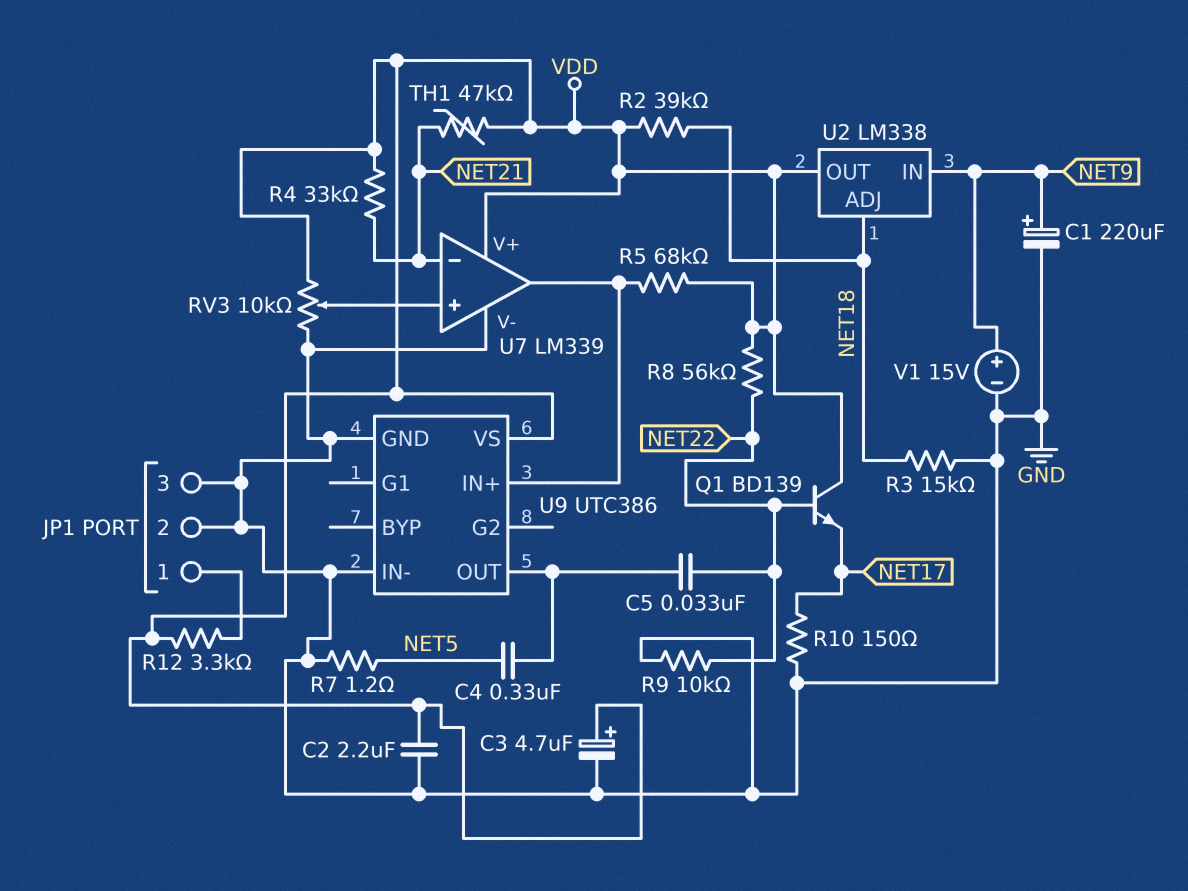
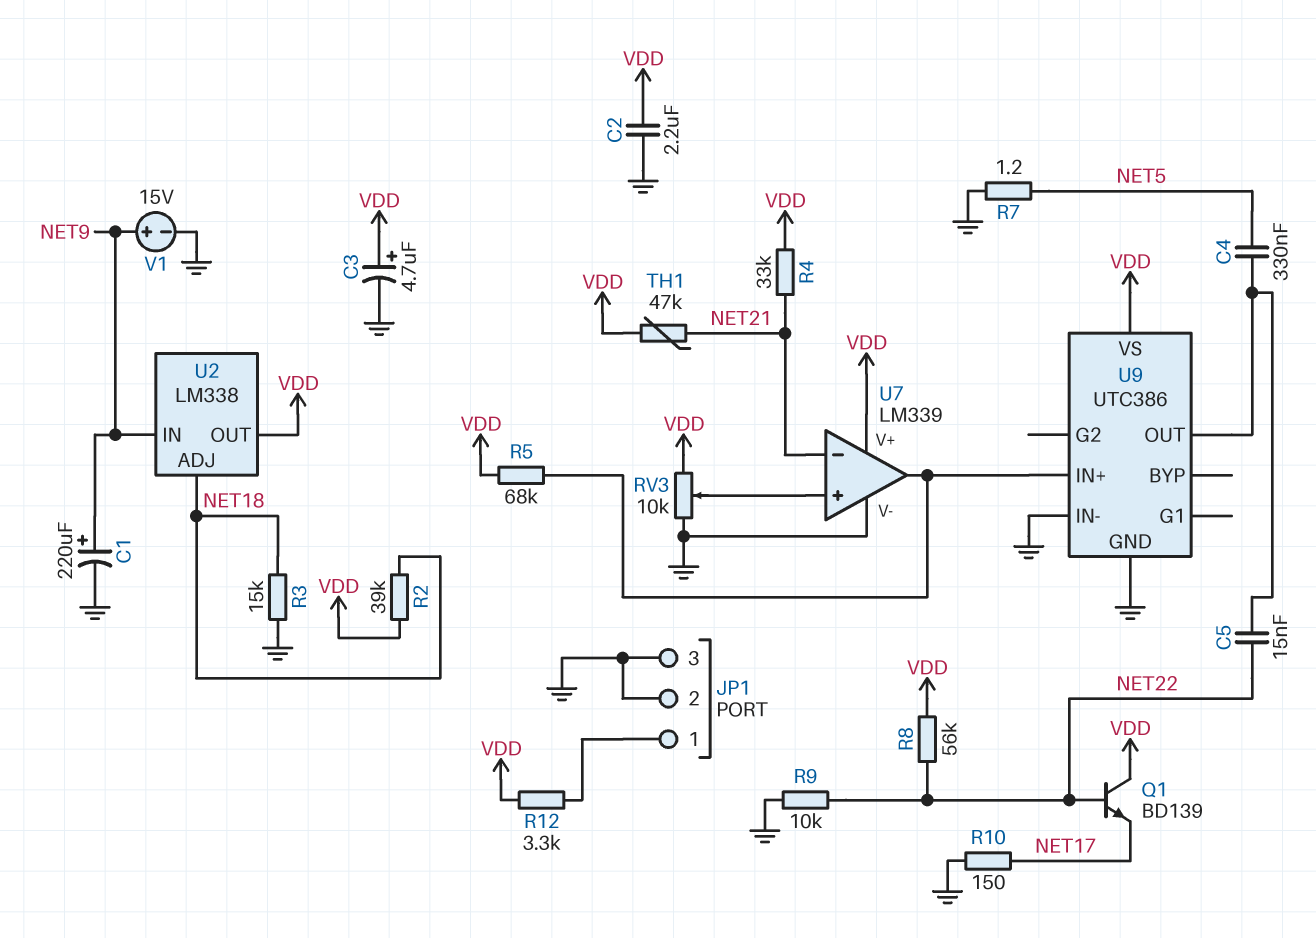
C5: 33nF (NET22, U9/OUT) -> 15nF (NET22, U9/OUT)

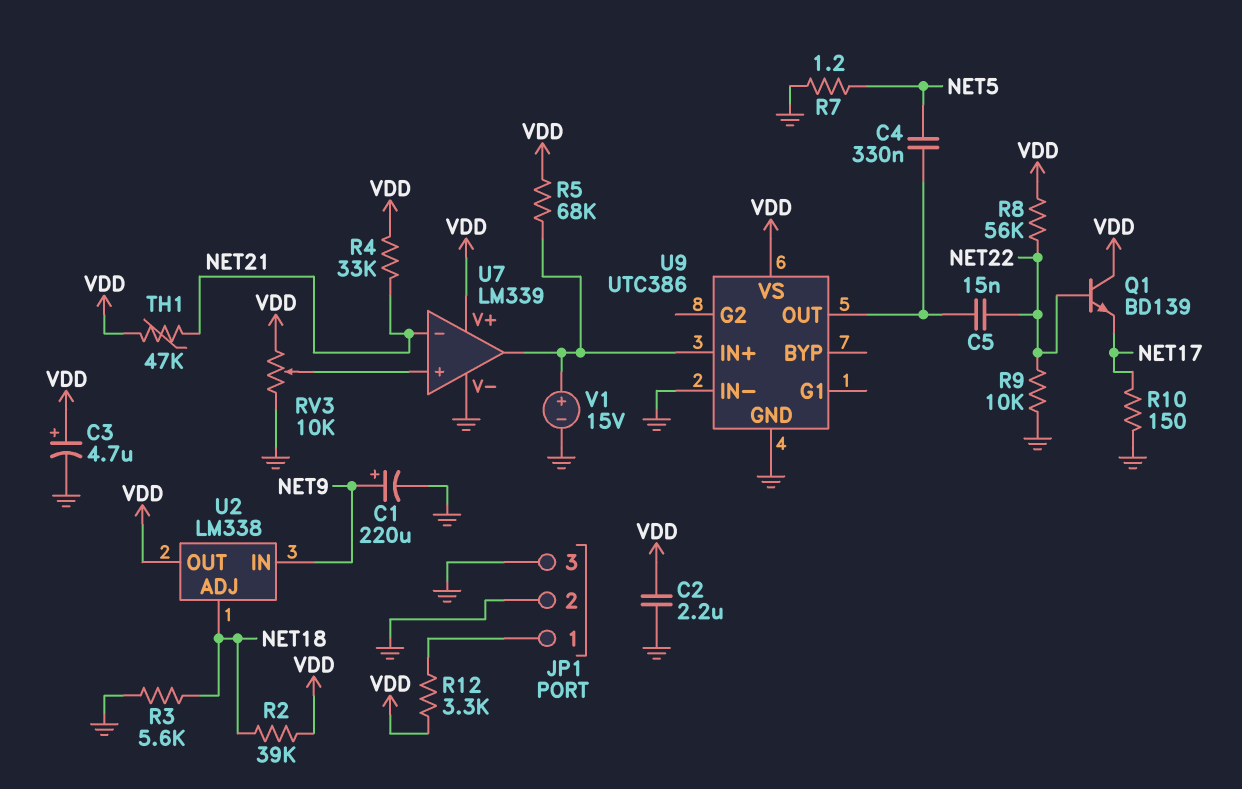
R3: 15k (GND, NET18) -> 5.6k (GND, NET18)
V1: 15V (plus NET9, minus GND) -> 15V (plus U7/out, minus GND)

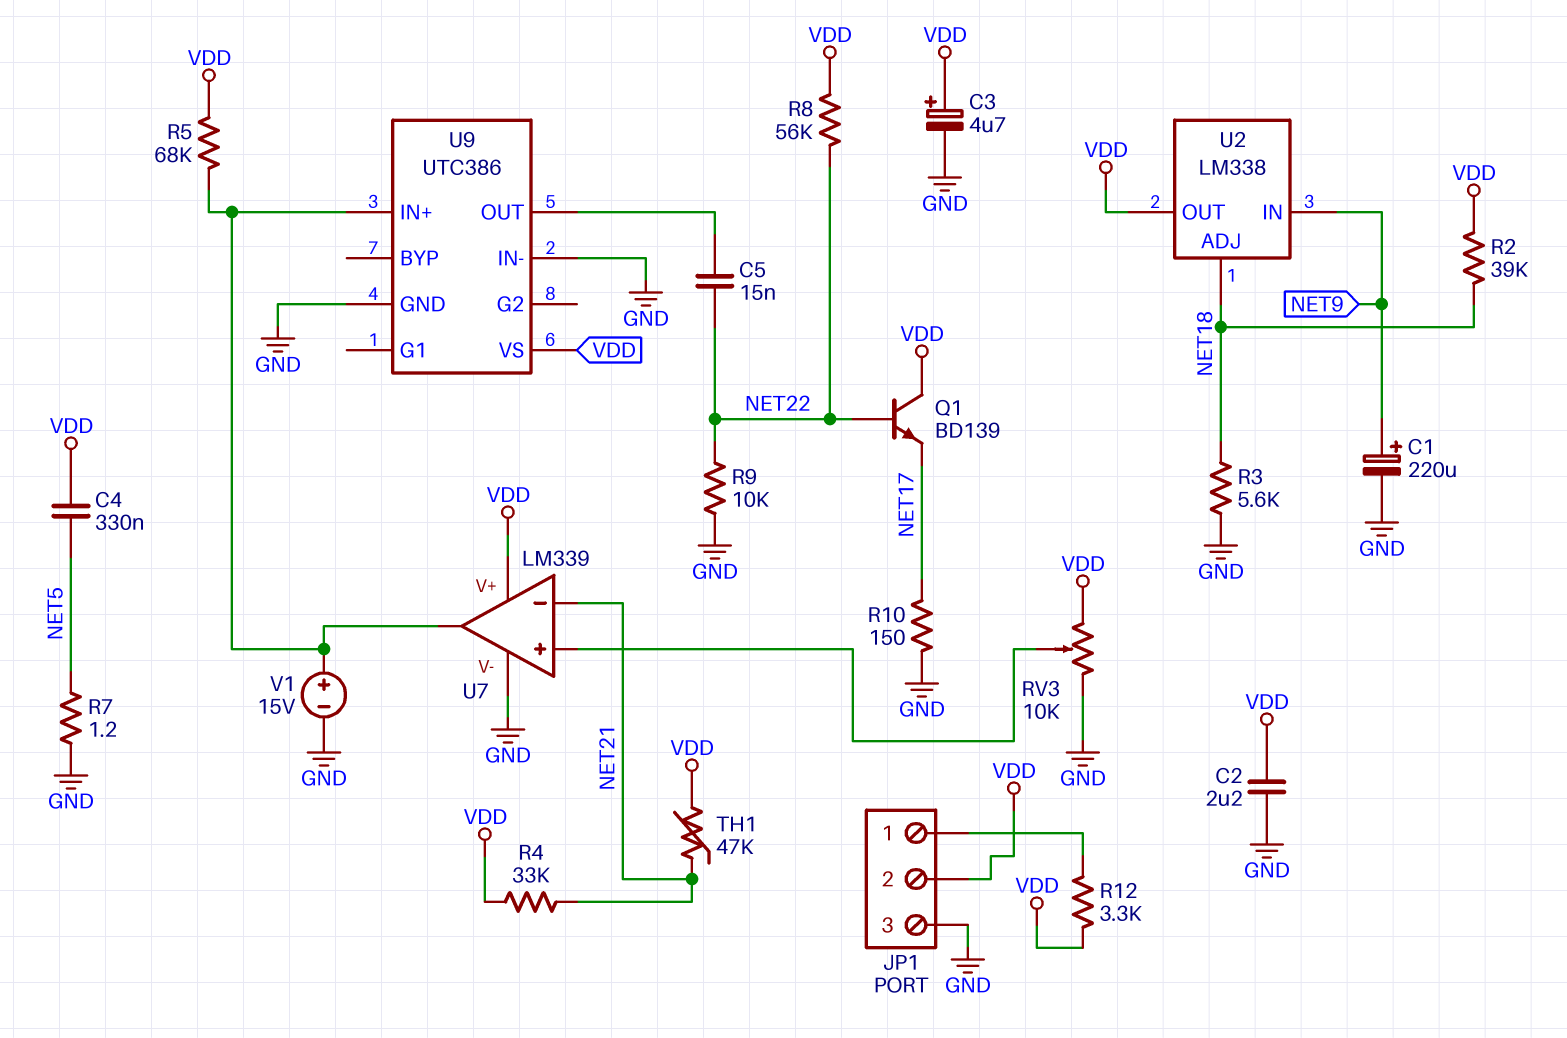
C4: 330nF (NET5, U9/OUT) -> 330nF (NET5, VDD)
JP1 pin 2: GND -> VDD

